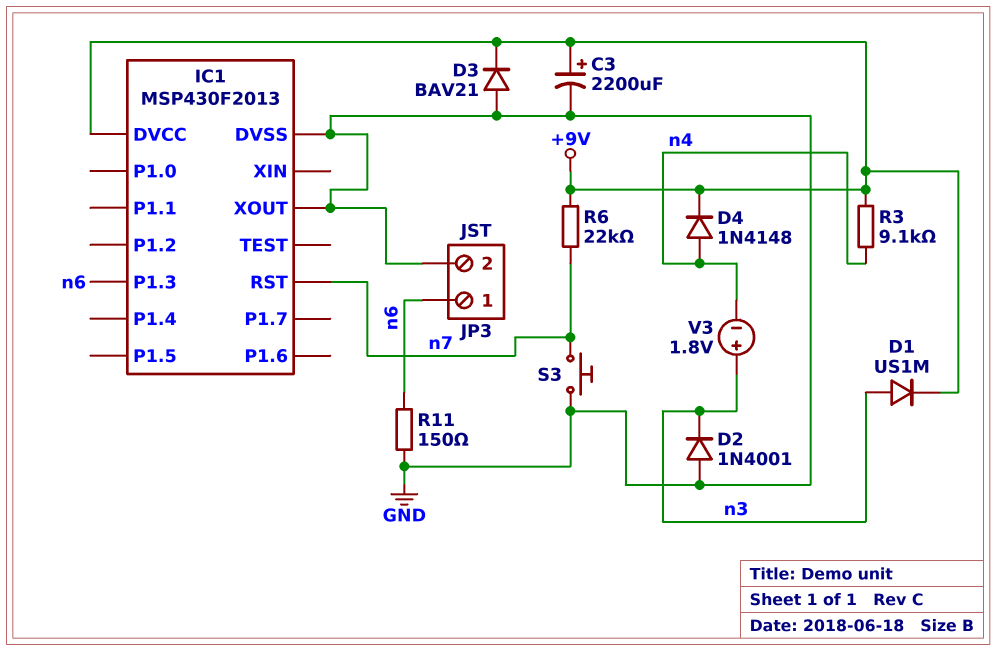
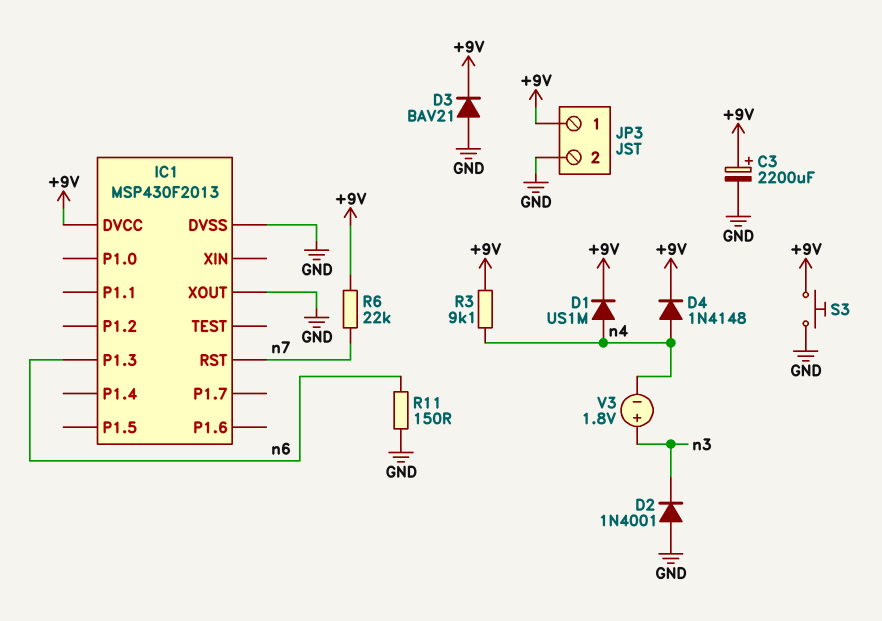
D1: diode US1M (A n3, K +9V) -> diode US1M (A n4, K +9V)
JP3 pin 1: n6 -> +9V
S3: button (GND, n7) -> button (+9V, GND)

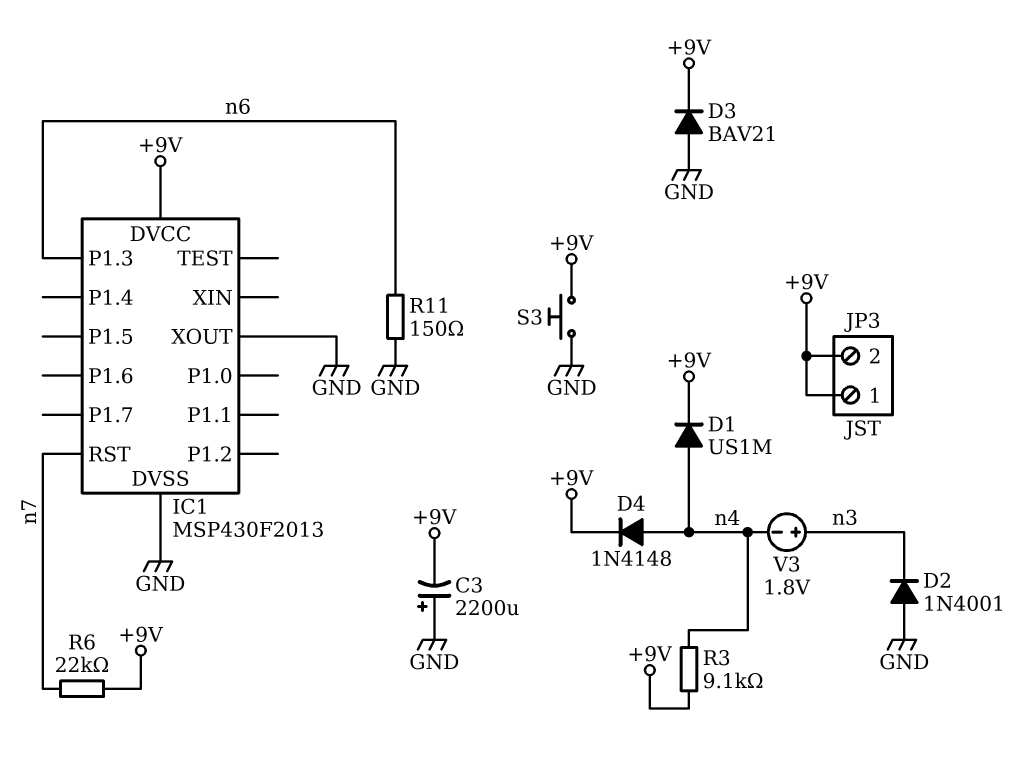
C3: 2200uF (plus +9V, minus GND) -> 2200uF (plus GND, minus +9V)
JP3 pin 2: GND -> +9V

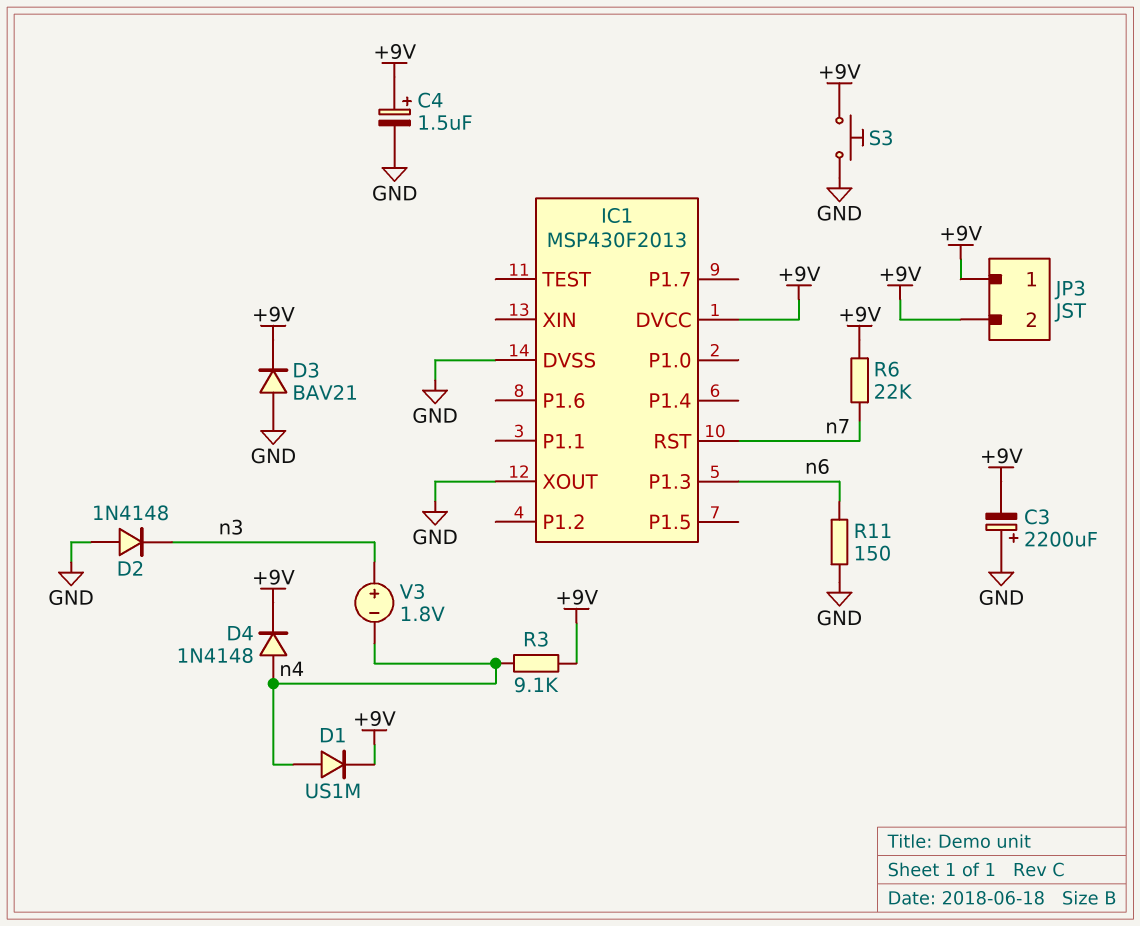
C4: none -> 1.5uF (plus +9V, minus GND)
D2: diode 1N4001 (A GND, K n3) -> diode 1N4148 (A GND, K n3)

